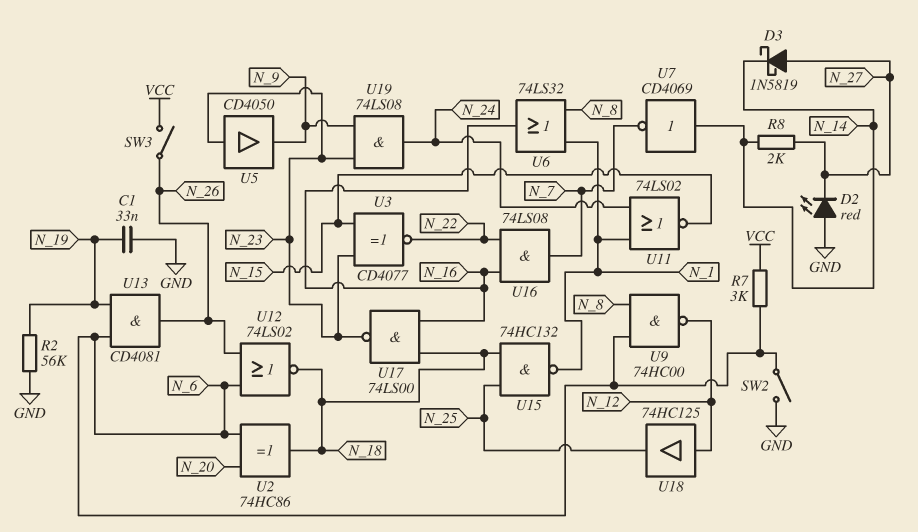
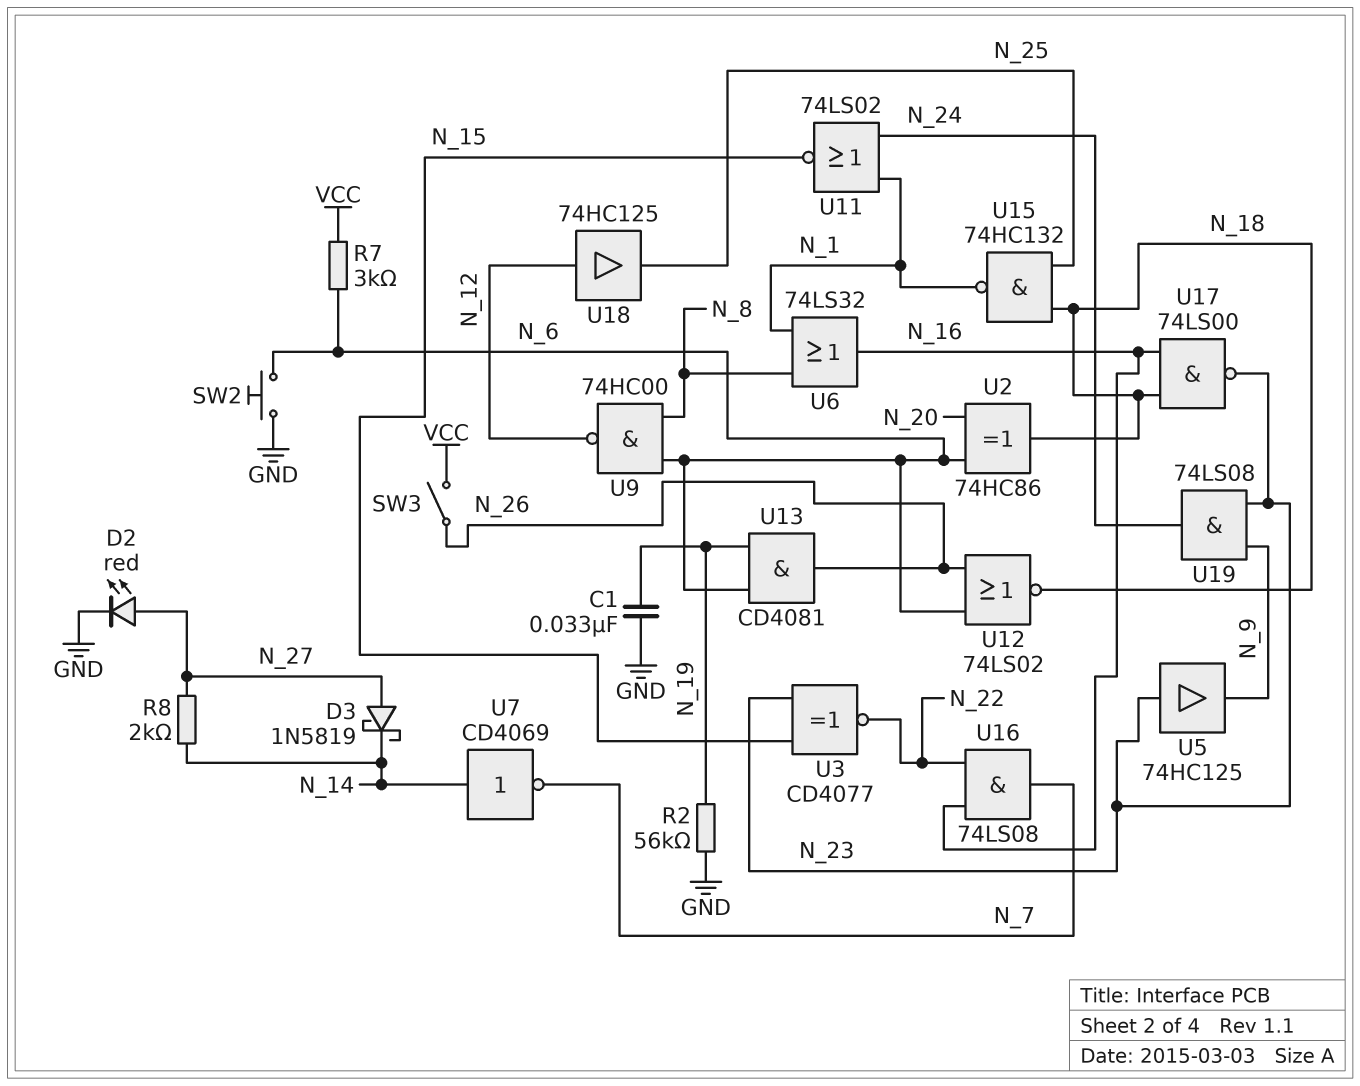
D2: LED red (A GND, K N_27) -> LED red (A N_27, K GND)
SW2: switch (GND, N_6) -> button (GND, N_6)
U5: buffer CD4050 (in N_23, out N_9) -> buffer 74HC125 (in N_23, out N_9)

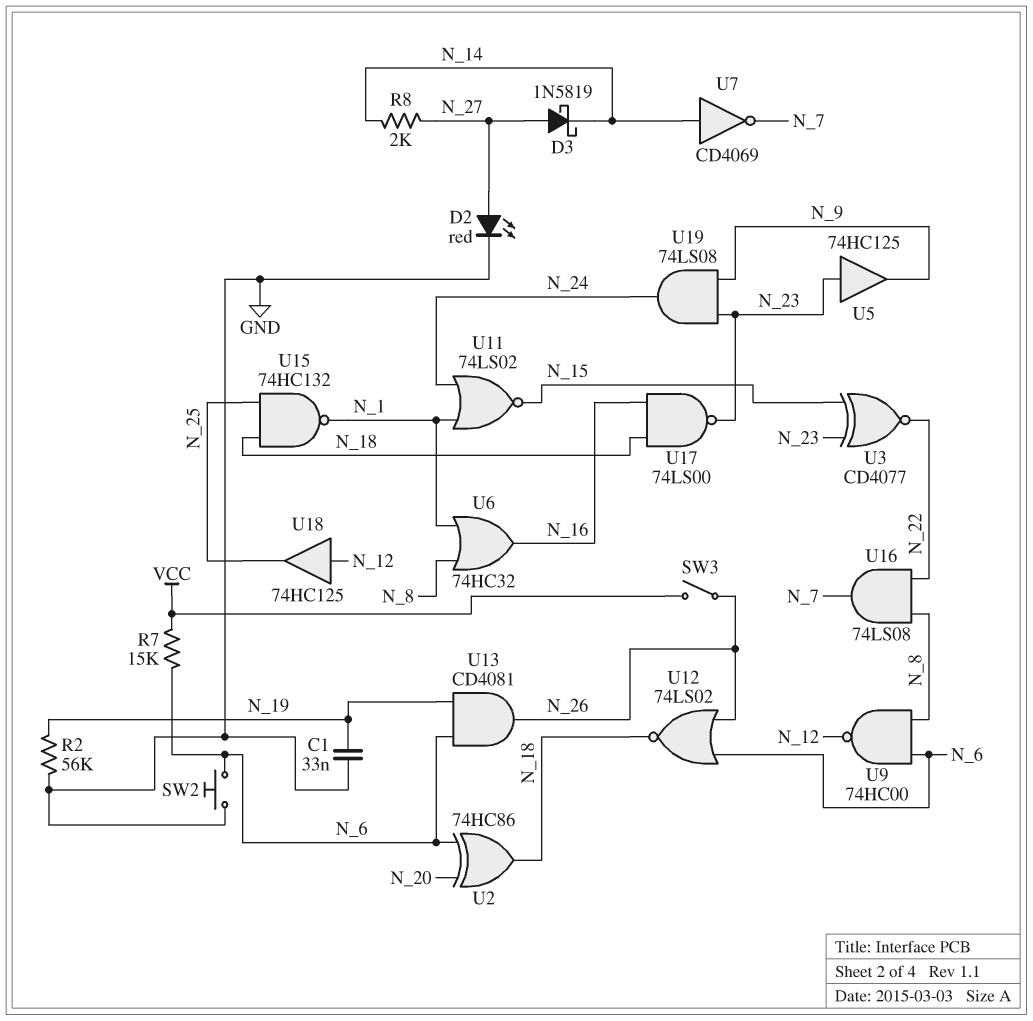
R7: 3k (N_6, VCC) -> 15k (N_6, VCC)
U6: OR 74LS32 (in N_1, in N_8, out N_16) -> OR 74HC32 (in N_1, in N_8, out N_16)
U16: AND 74LS08 (in N_16, in N_22, out N_7) -> AND 74LS08 (in N_8, in N_22, out N_7)

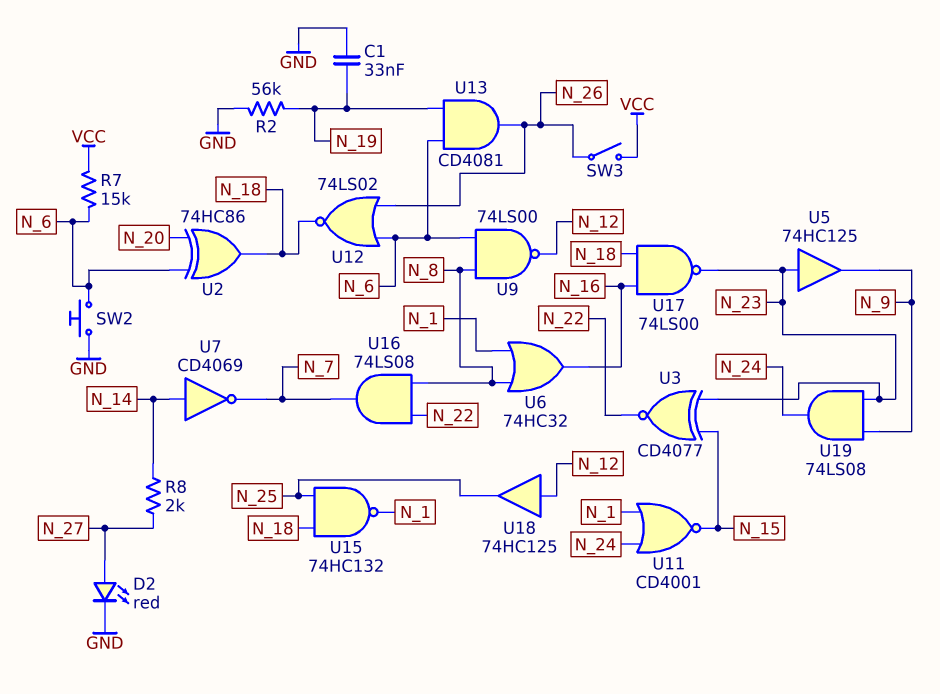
D3: schottky 1N5819 (A N_27, K N_14) -> none
U9: NAND 74HC00 (in N_6, in N_8, out N_12) -> NAND 74LS00 (in N_6, in N_8, out N_12)
U11: NOR 74LS02 (in N_1, in N_24, out N_15) -> NOR CD4001 (in N_1, in N_24, out N_15)

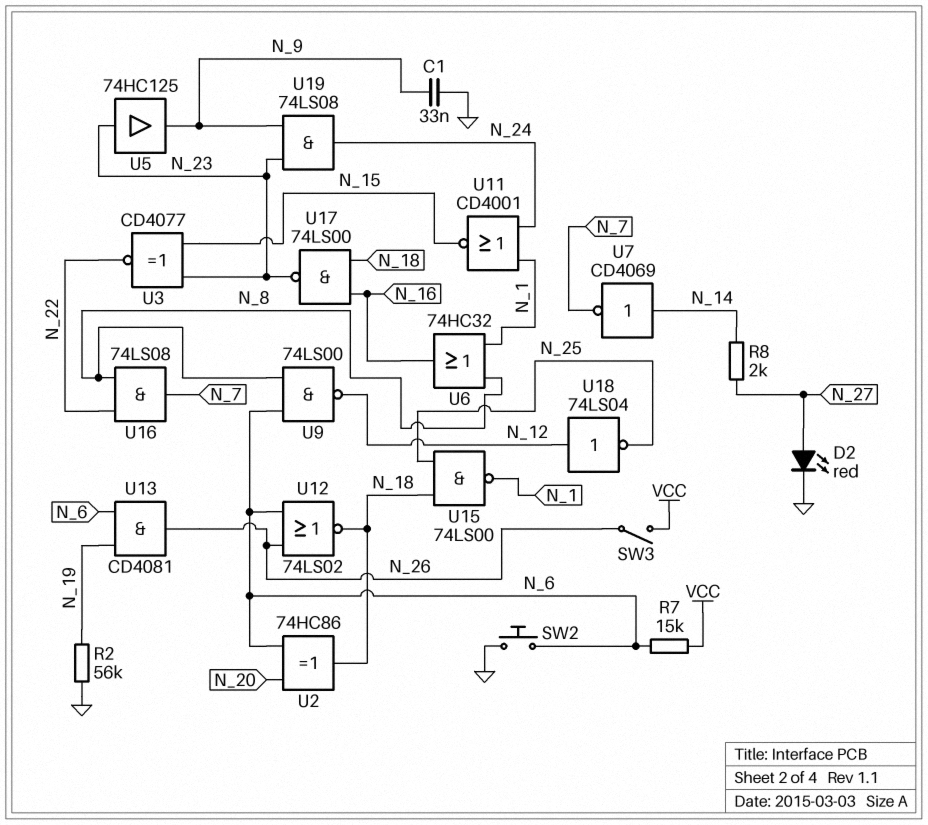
C1: 33nF (GND, N_19) -> 33nF (GND, N_9)
U15: NAND 74HC132 (in N_18, in N_25, out N_1) -> NAND 74LS00 (in N_18, in N_25, out N_1)
U18: buffer 74HC125 (in N_12, out N_25) -> NOT 74LS04 (in N_12, out N_25)

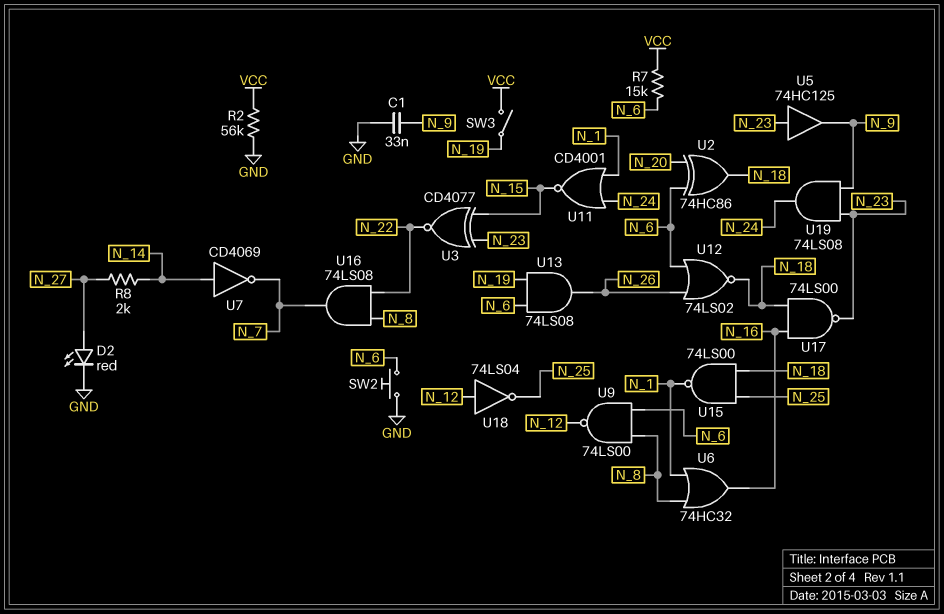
R2: 56k (GND, N_19) -> 56k (GND, VCC)
SW3: switch (N_26, VCC) -> switch (N_19, VCC)
U13: AND CD4081 (in N_6, in N_19, out N_26) -> AND 74LS08 (in N_6, in N_19, out N_26)

